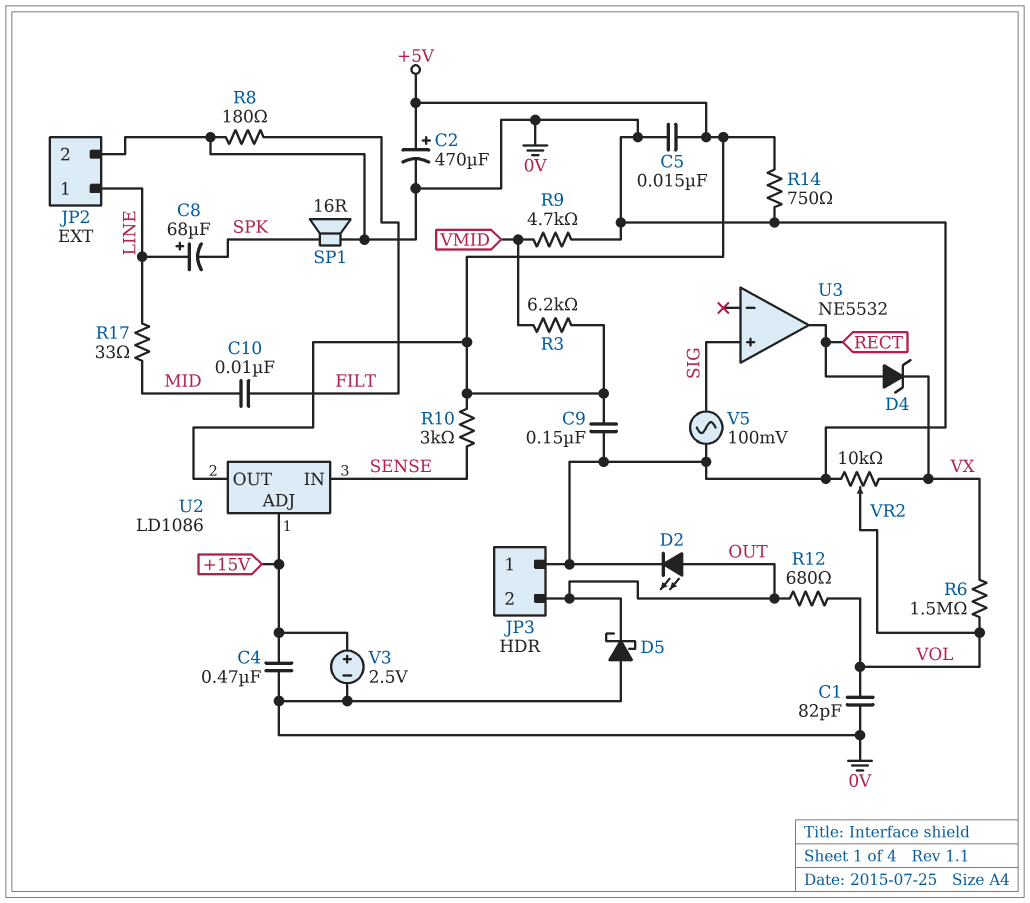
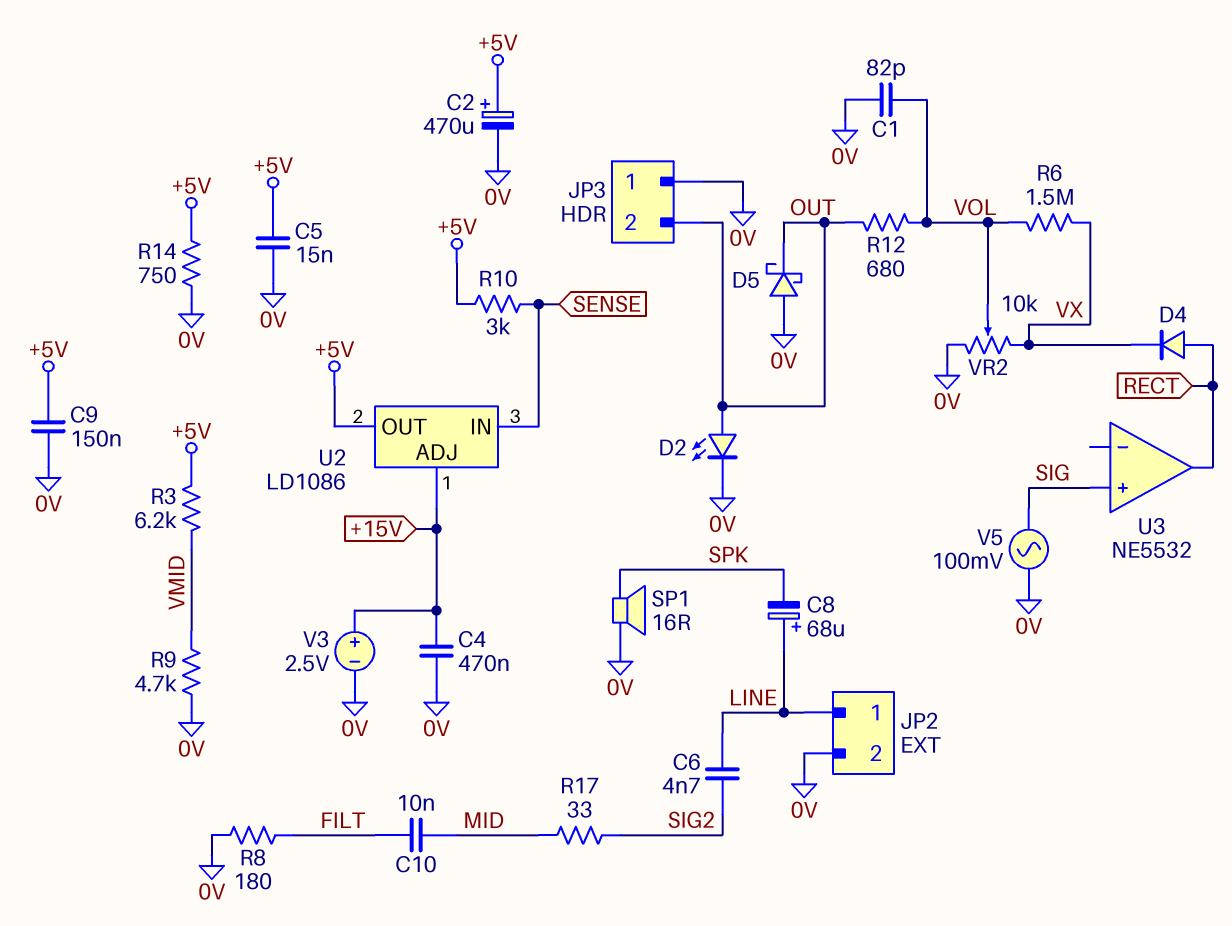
C6: none -> 4.7nF (LINE, SIG2)
D4: zener (A RECT, K VX) -> diode (A RECT, K VX)
R17: 33 (LINE, MID) -> 33 (MID, SIG2)

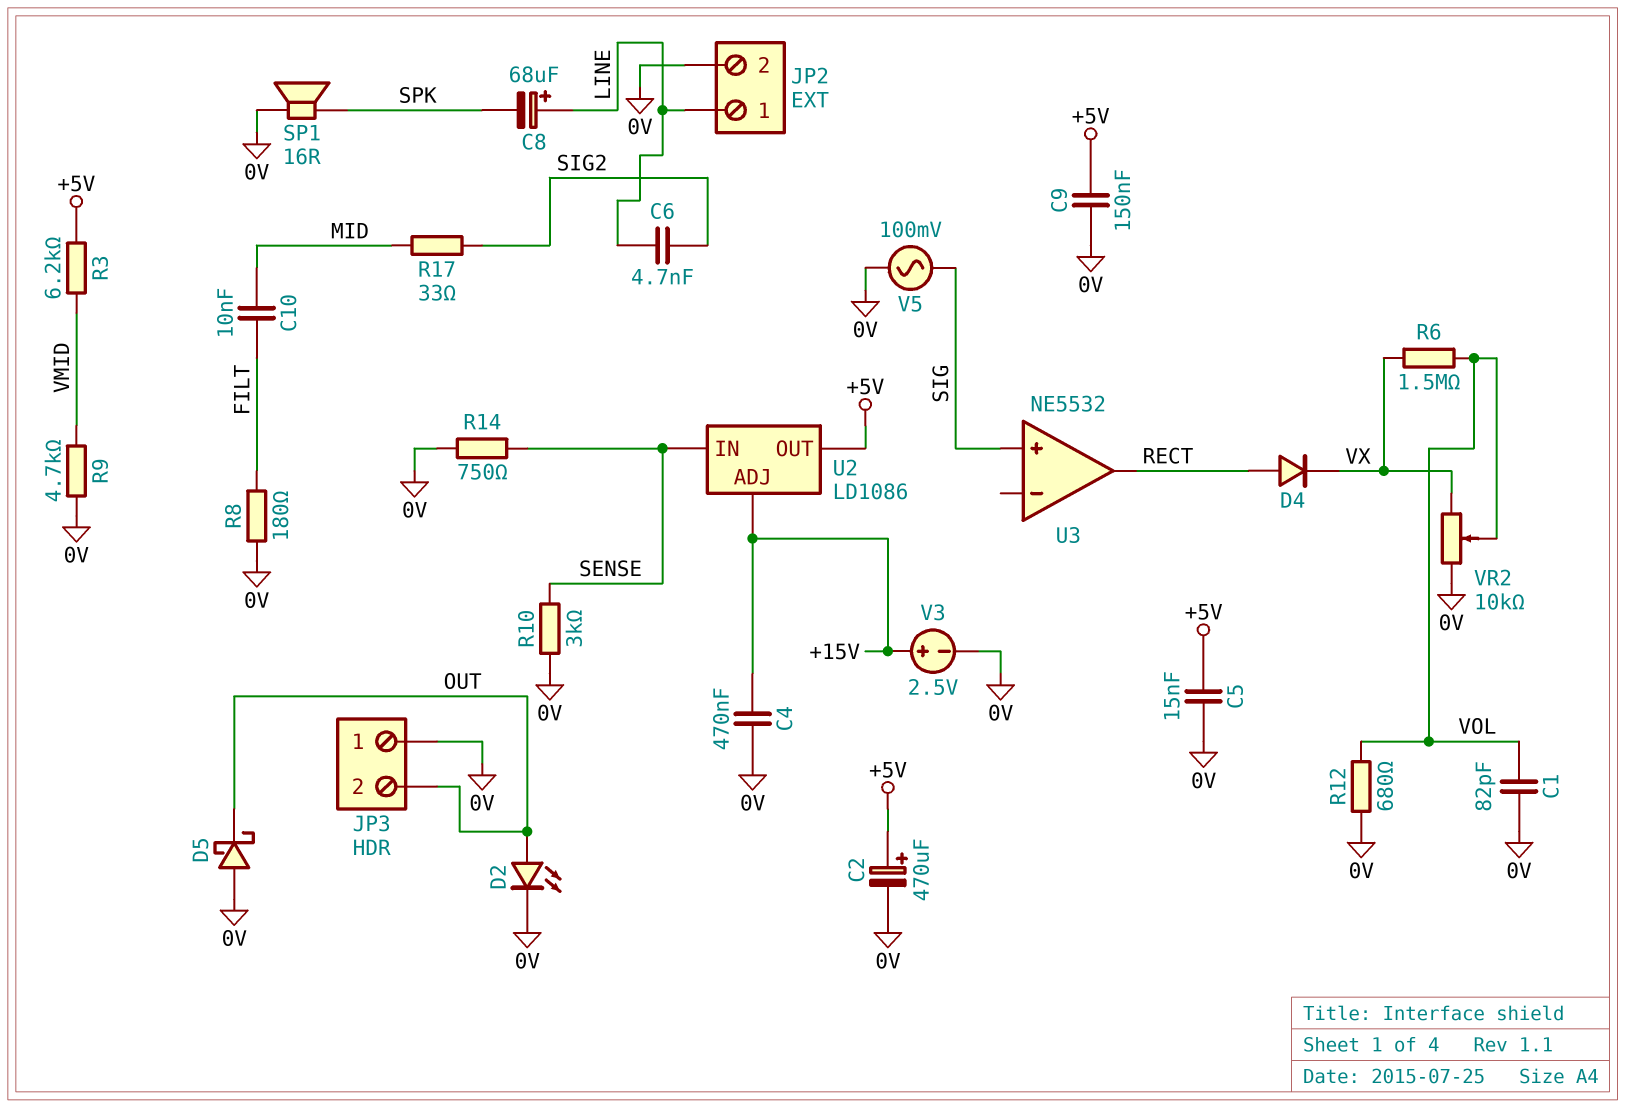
R10: 3k (+5V, SENSE) -> 3k (0V, SENSE)
R12: 680 (OUT, VOL) -> 680 (0V, VOL)
R14: 750 (+5V, 0V) -> 750 (0V, SENSE)

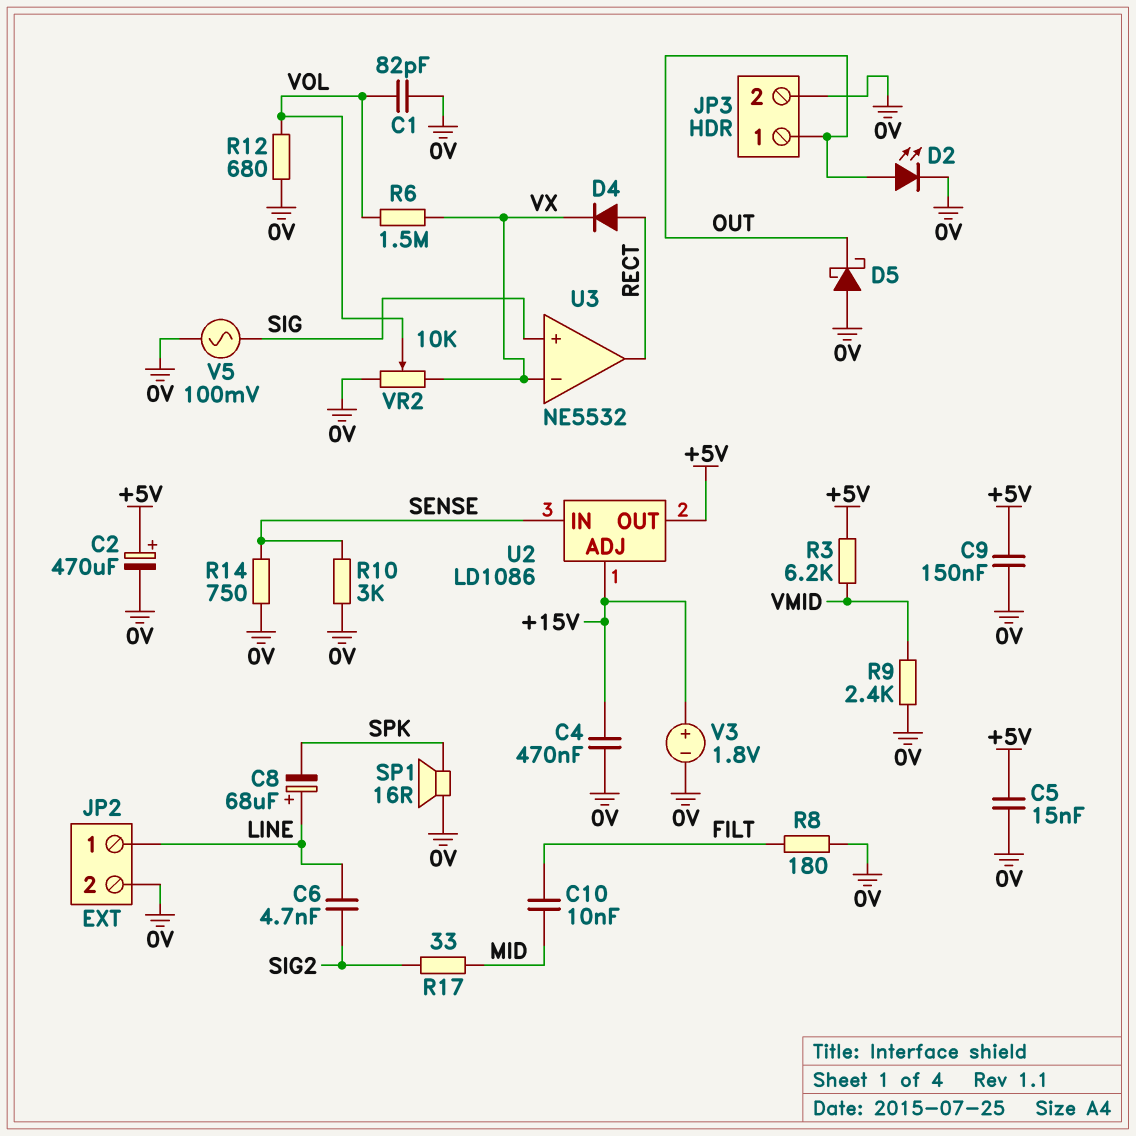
JP3 pin 1: 0V -> OUT
JP3 pin 2: OUT -> 0V
R9: 4.7k (0V, VMID) -> 2.4k (0V, VMID)
U3 pin in-: none -> VX
V3: 2.5V (plus +15V, minus 0V) -> 1.8V (plus +15V, minus 0V)

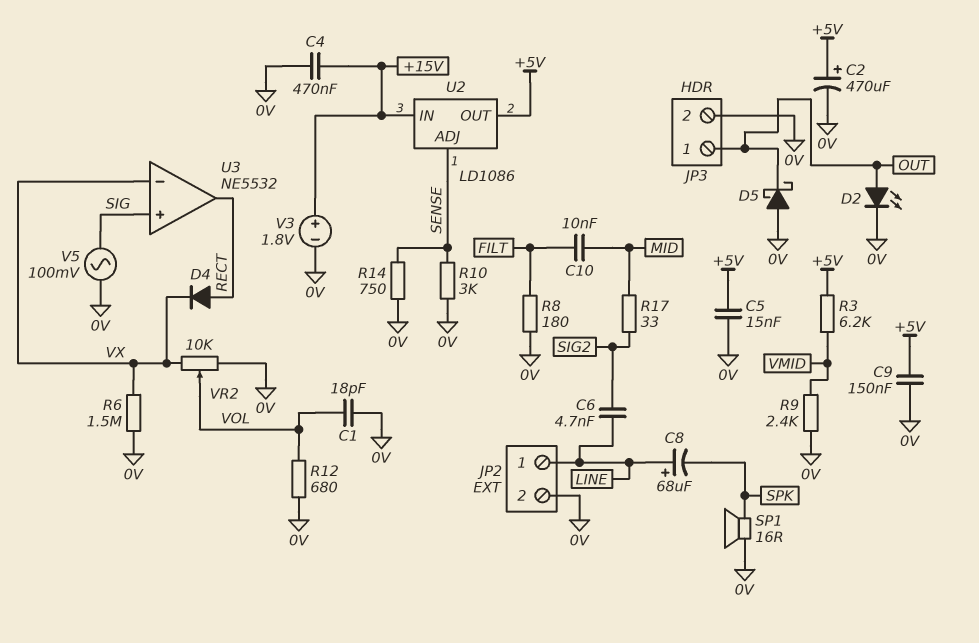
C1: 82pF (0V, VOL) -> 18pF (0V, VOL)
R6: 1.5M (VOL, VX) -> 1.5M (0V, VX)
U2 pin ADJ: +15V -> SENSE
U2 pin IN: SENSE -> +15V

